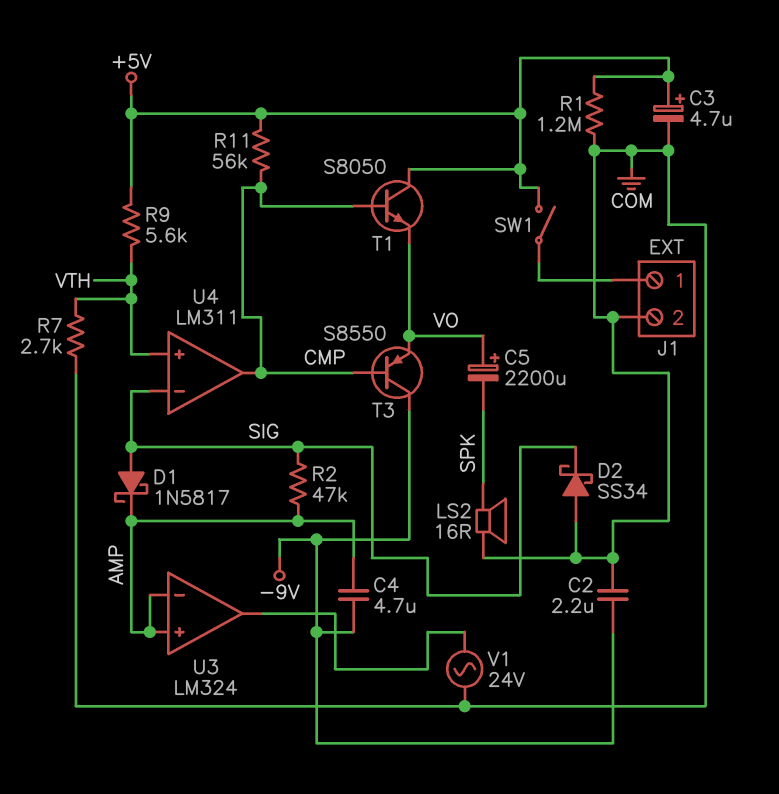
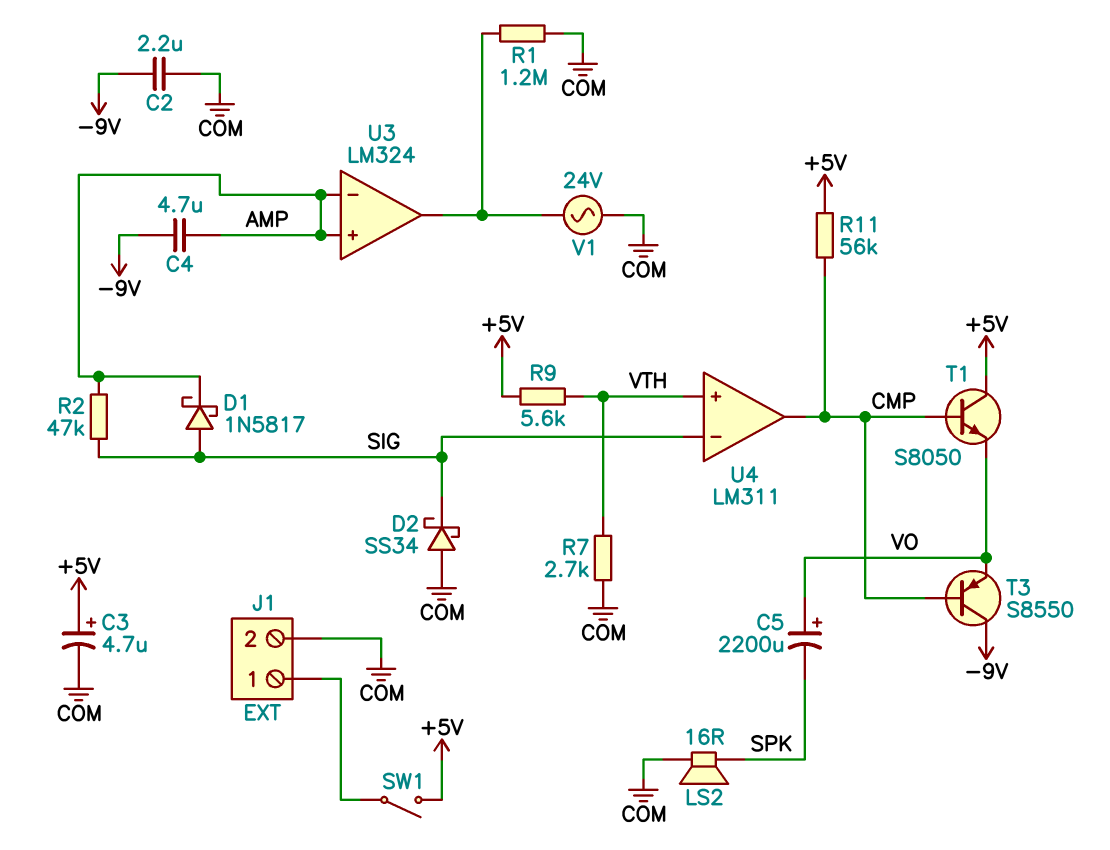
R1: 1.2M (+5V, COM) -> 1.2M (COM, U3/out)

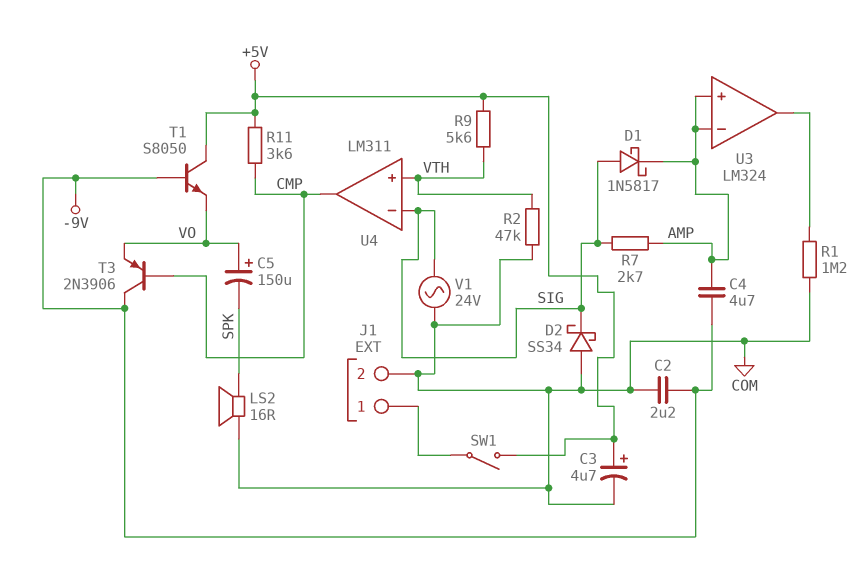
C5: 2200uF (plus VO, minus SPK) -> 150uF (plus VO, minus SPK)
R2: 47k (AMP, SIG) -> 47k (COM, VTH)
R7: 2.7k (COM, VTH) -> 2.7k (AMP, SIG)
R11: 56k (+5V, CMP) -> 3.6k (+5V, CMP)
T1: NPN S8050 (B CMP, C +5V, E VO) -> NPN S8050 (B -9V, C +5V, E VO)
T3: PNP S8550 (B CMP, C -9V, E VO) -> PNP 2N3906 (B CMP, C -9V, E VO)
V1: AC 24V (COM, U3/out) -> AC 24V (COM, SIG)

